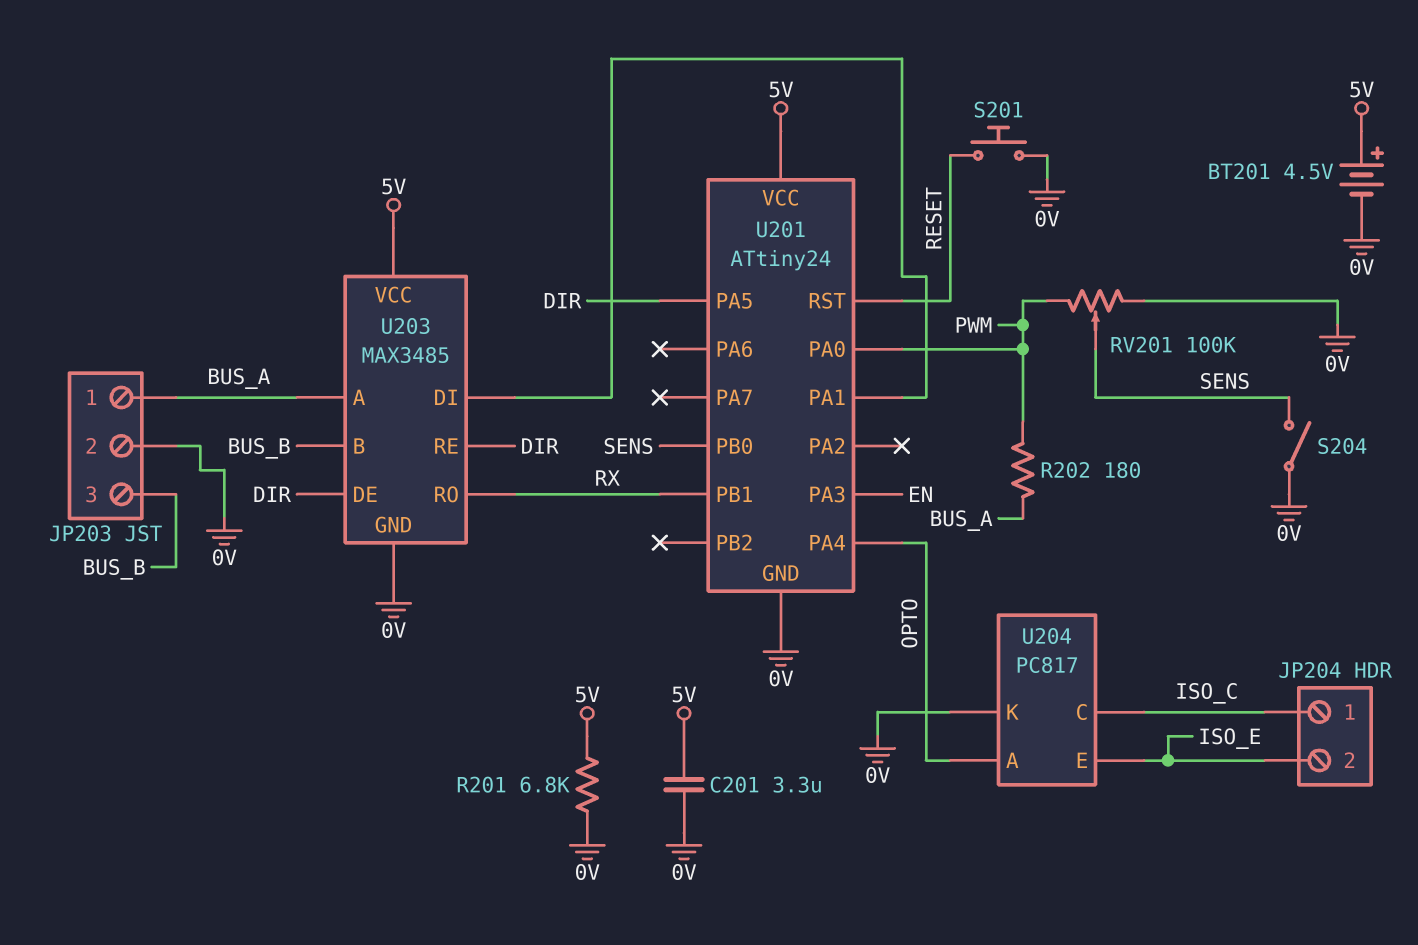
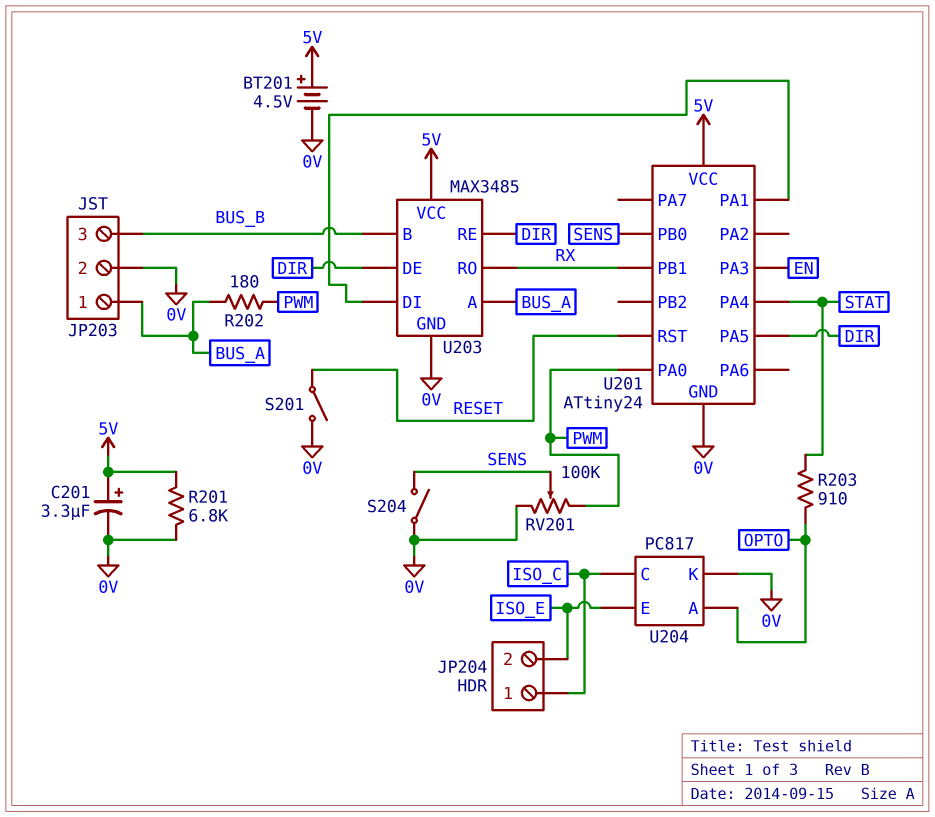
C201: 3.3uF (0V, 5V) -> 3.3uF (plus 5V, minus 0V)
R203: none -> 910 (OPTO, STAT)
S201: button (0V, RESET) -> switch (0V, RESET)
U201 pin PA4: OPTO -> STAT

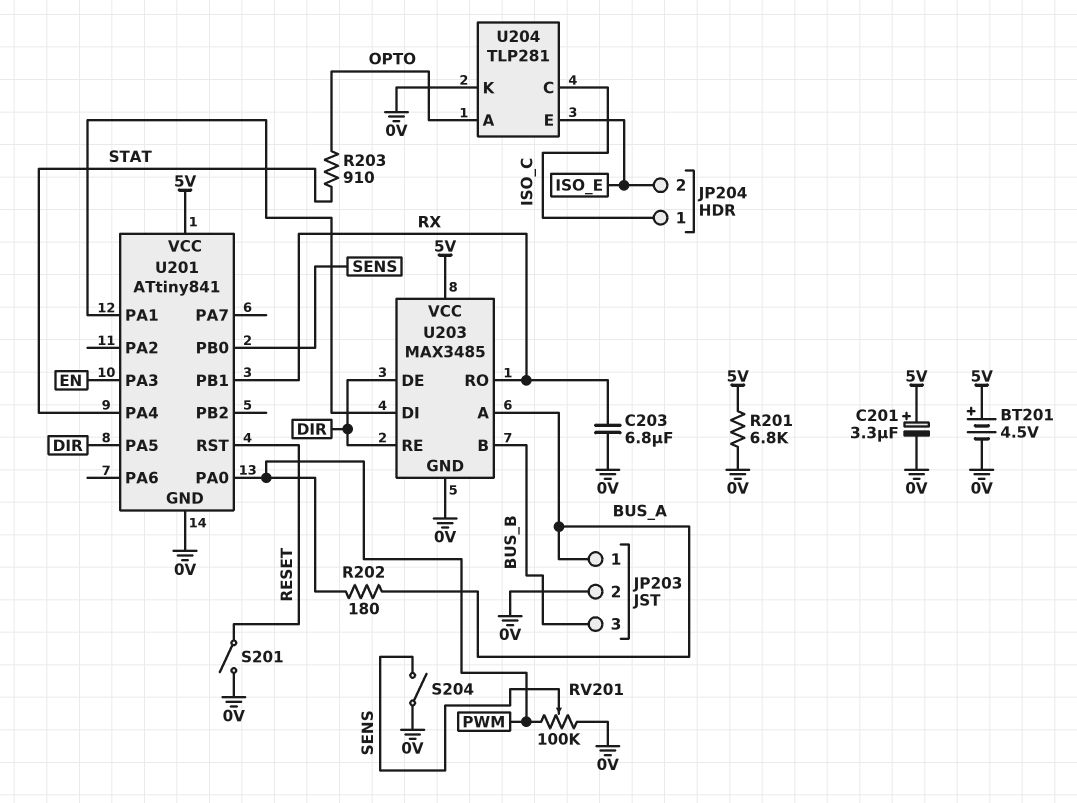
C203: none -> 6.8uF (0V, RX)
U201: ATtiny24 -> ATtiny841
U204: PC817 -> TLP281

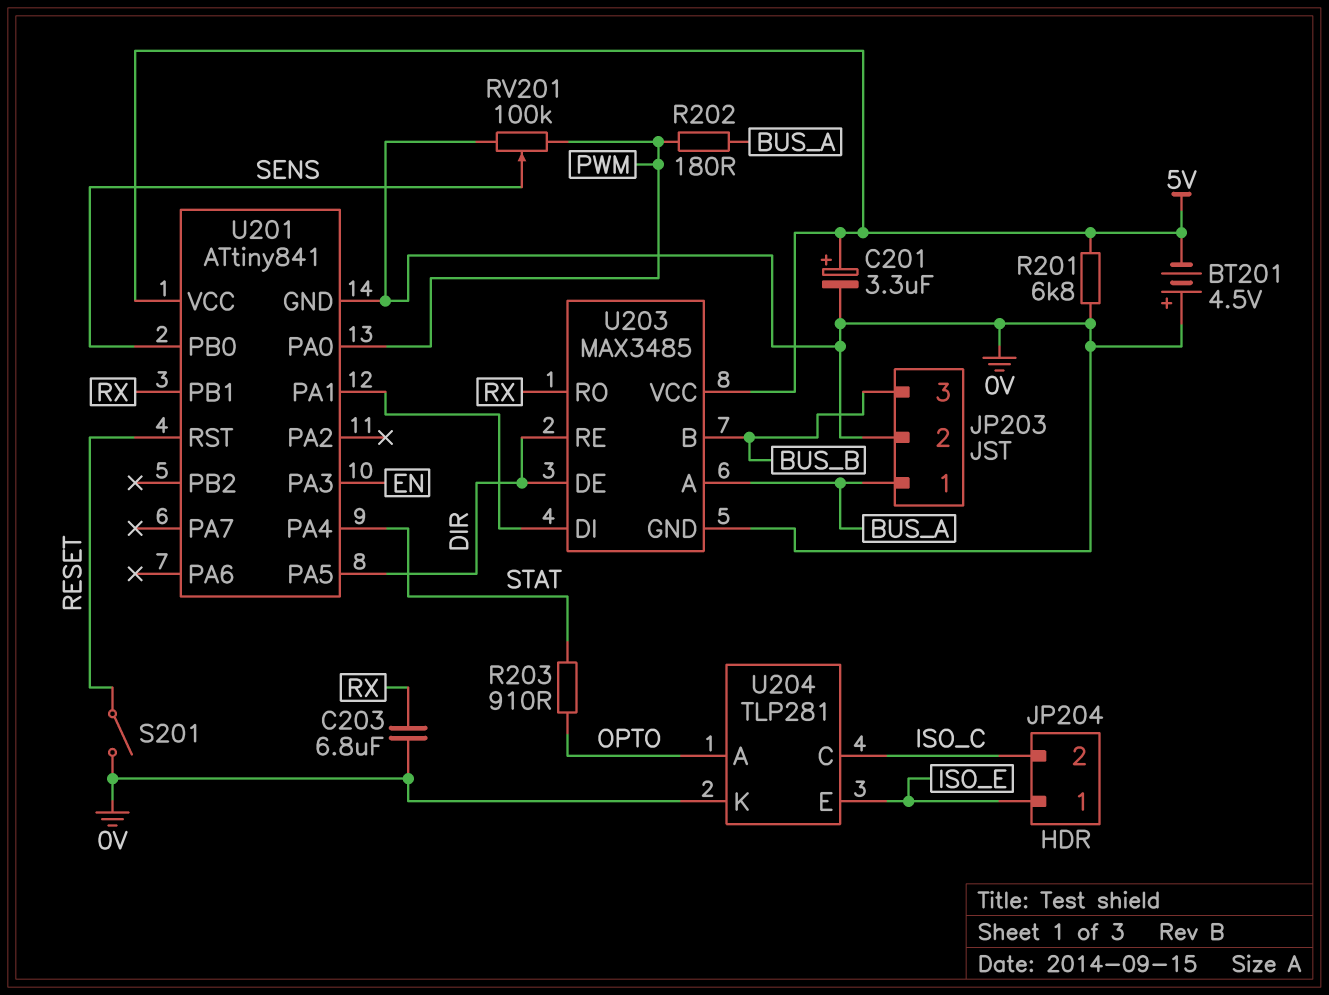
BT201: 4.5V (plus 5V, minus 0V) -> 4.5V (plus 0V, minus 5V)
JP204 pin 1: ISO_C -> ISO_E
JP204 pin 2: ISO_E -> ISO_C
S204: switch (0V, SENS) -> none

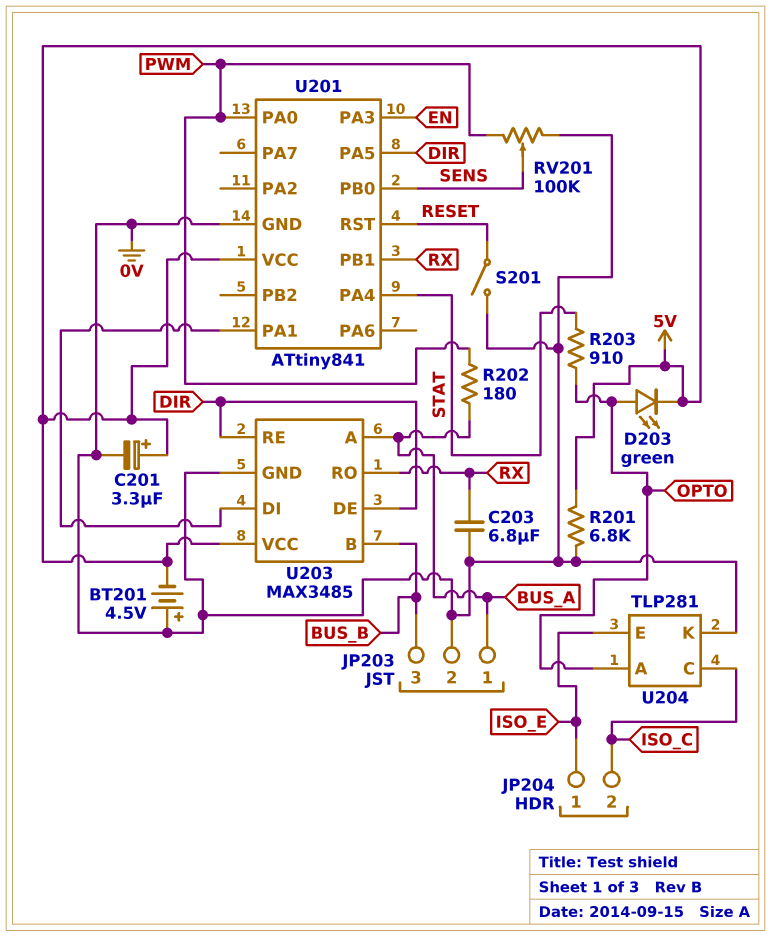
D203: none -> LED green (A OPTO, K 5V)

